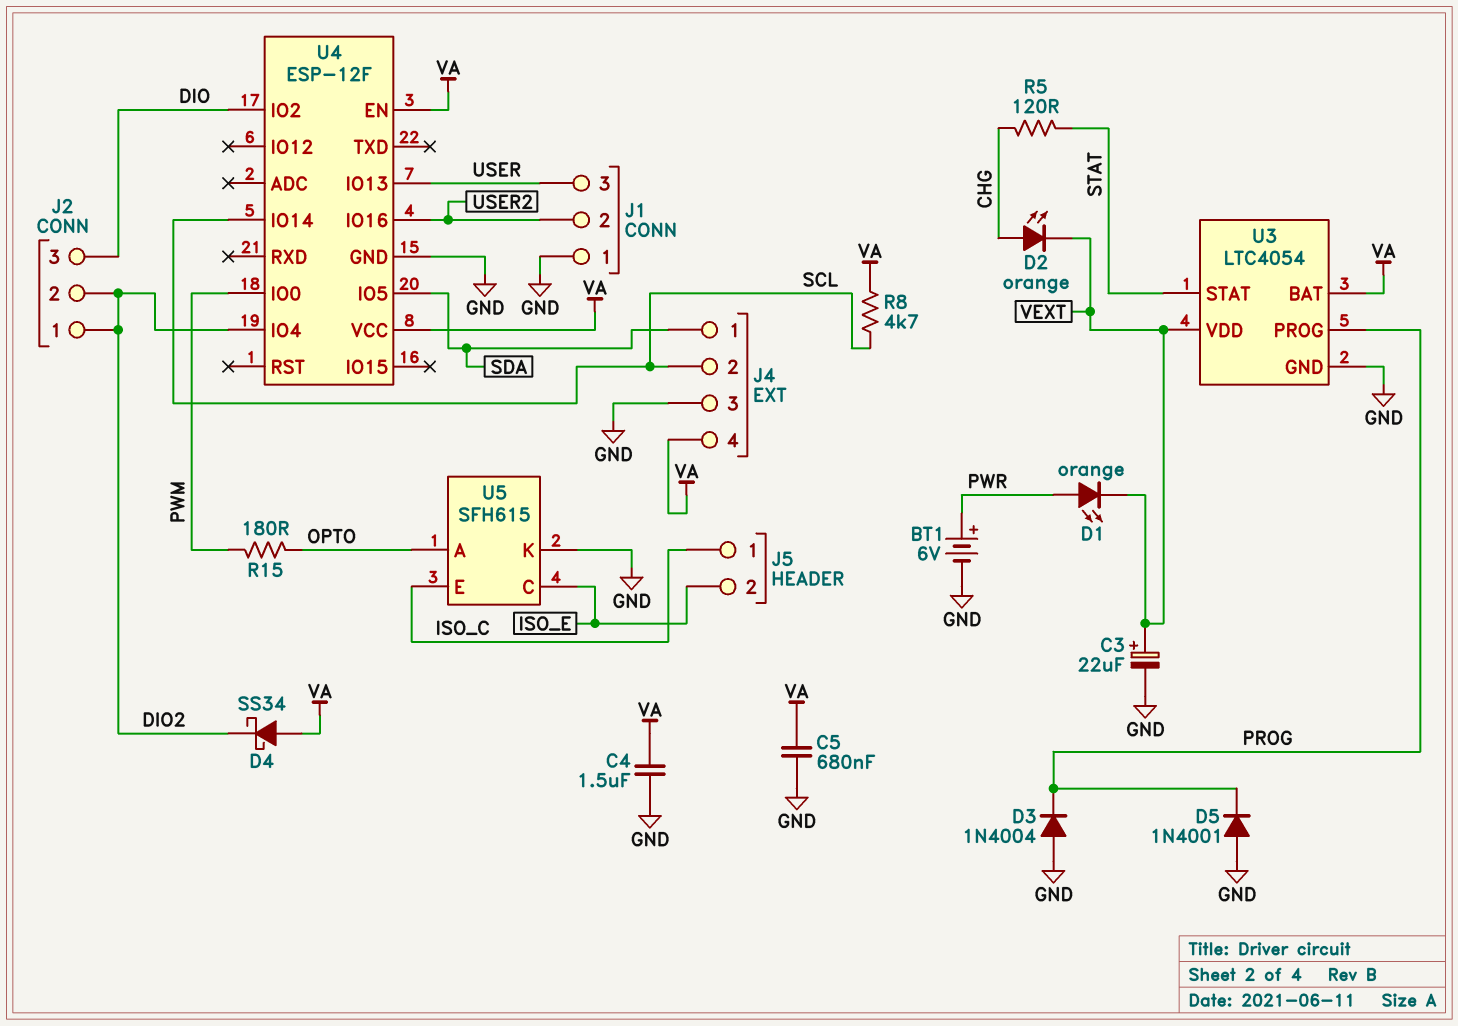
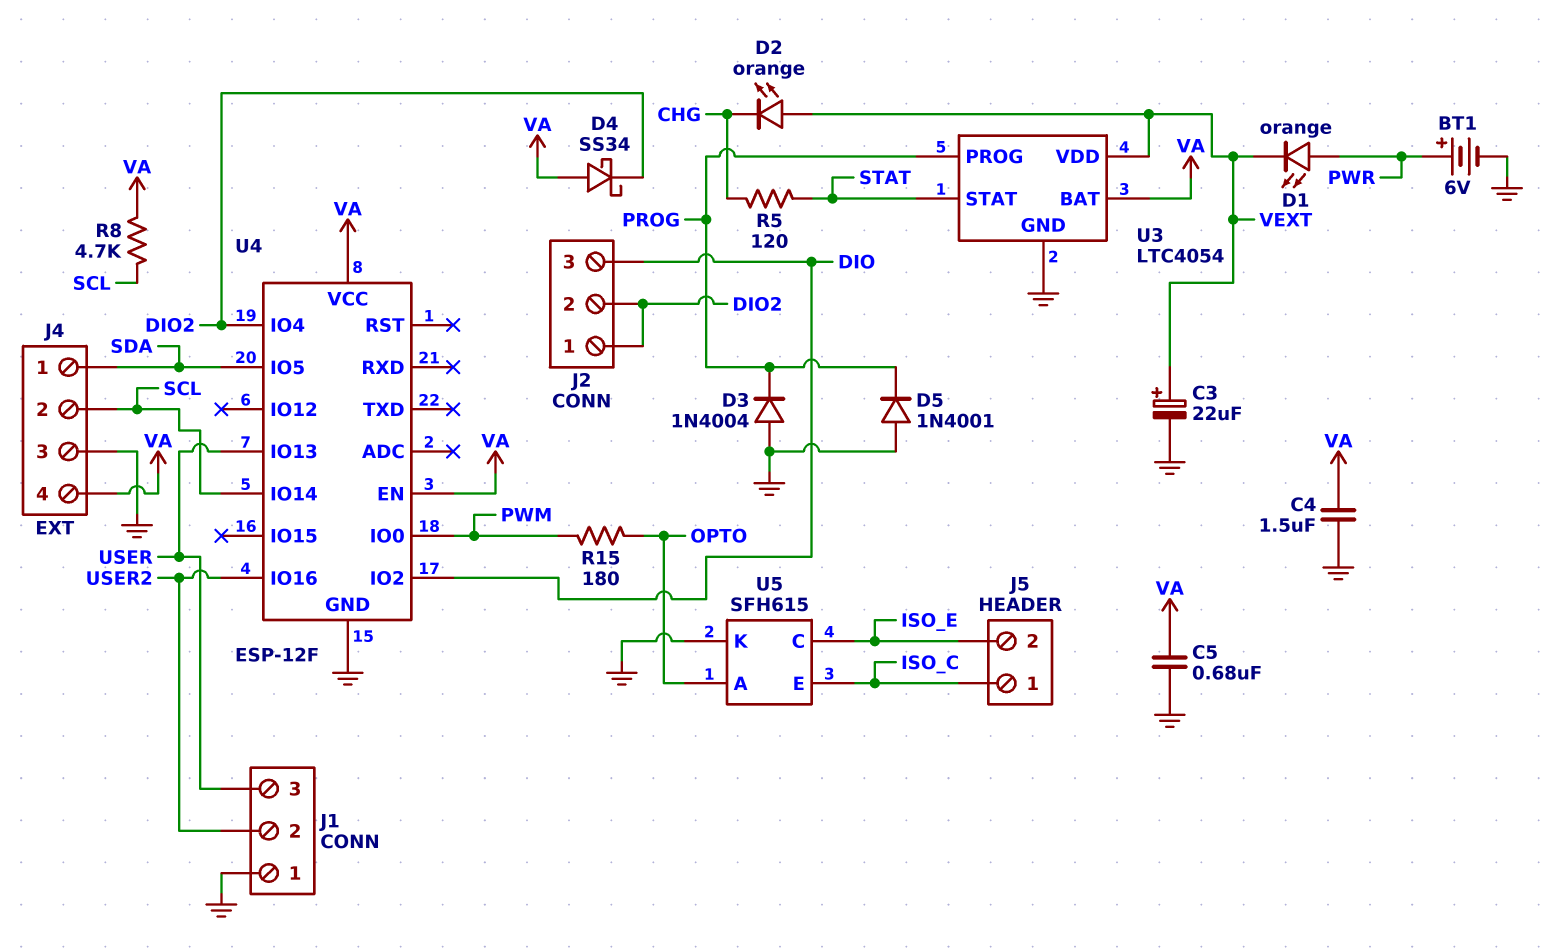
D2: LED orange (A CHG, K VEXT) -> LED orange (A VEXT, K CHG)

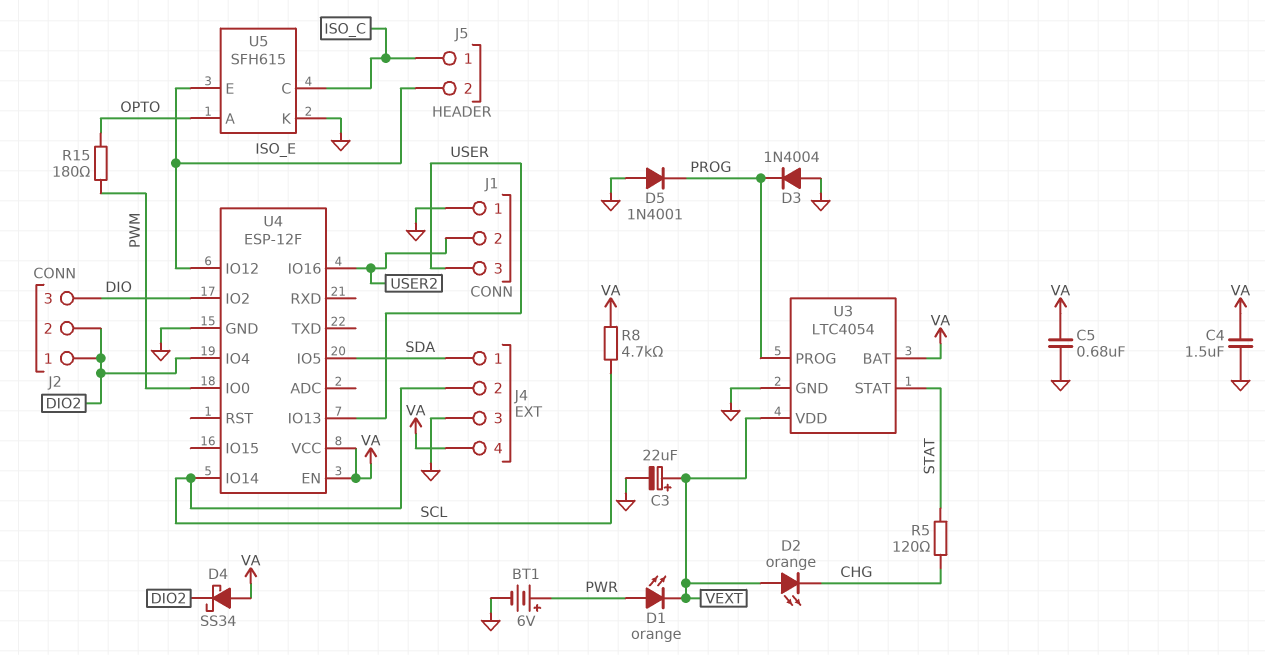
U4 pin IO12: none -> ISO_E
U5 pin C: ISO_E -> ISO_C
U5 pin E: ISO_C -> ISO_E

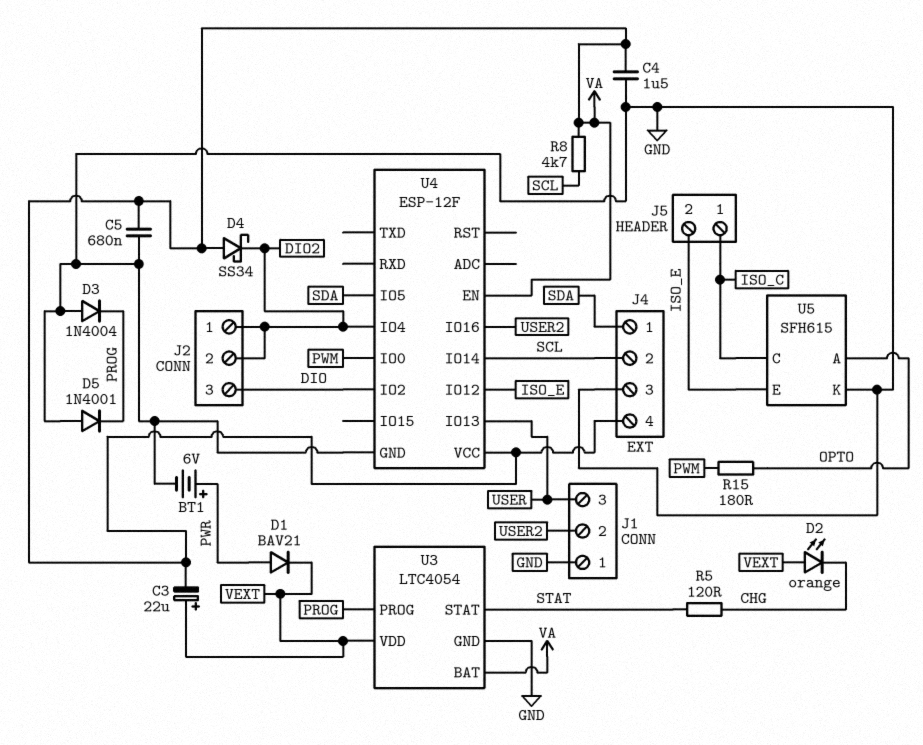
C3: 22uF (plus VEXT, minus GND) -> 22uF (plus VEXT, minus VA)
D1: LED orange (A PWR, K VEXT) -> diode BAV21 (A PWR, K VEXT)

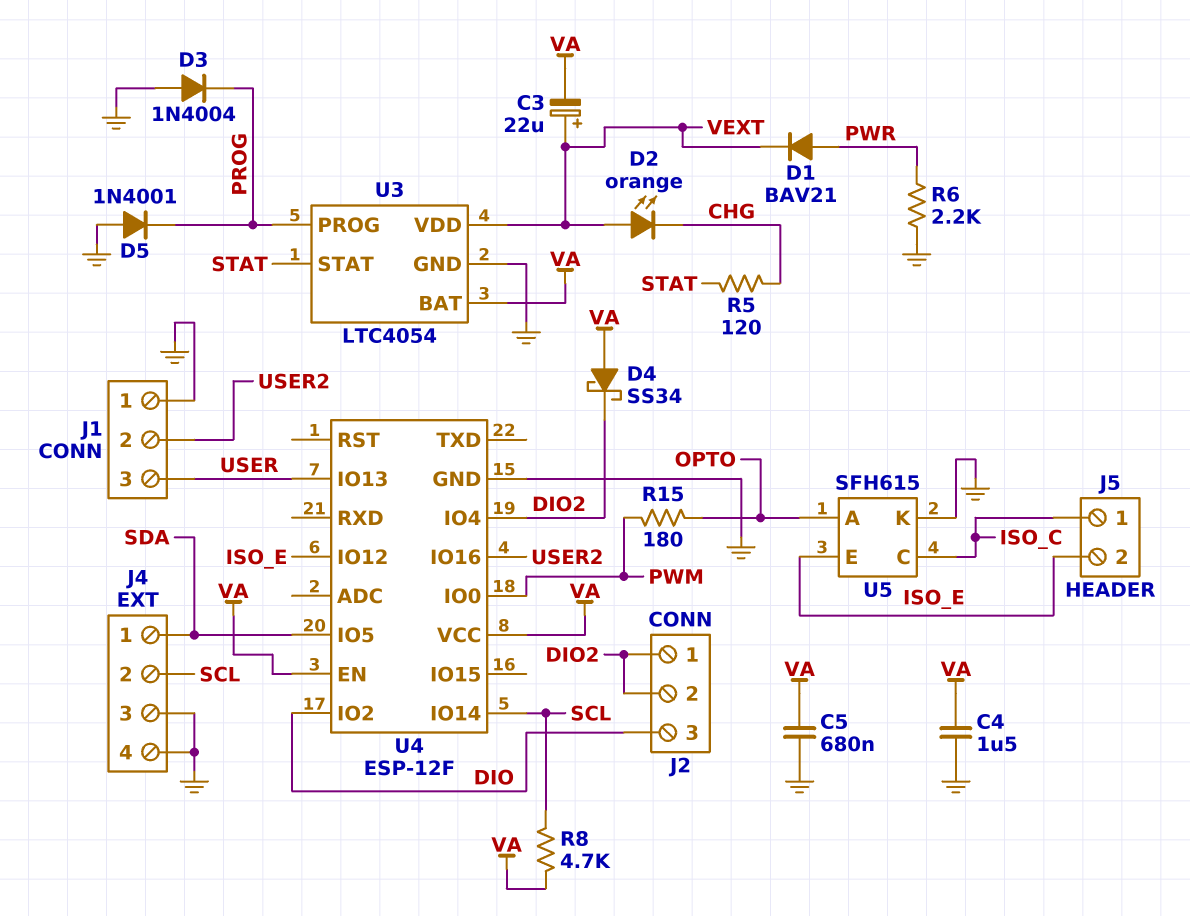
BT1: 6V (plus PWR, minus GND) -> none
J4 pin 4: VA -> GND
R6: none -> 2.2k (GND, PWR)

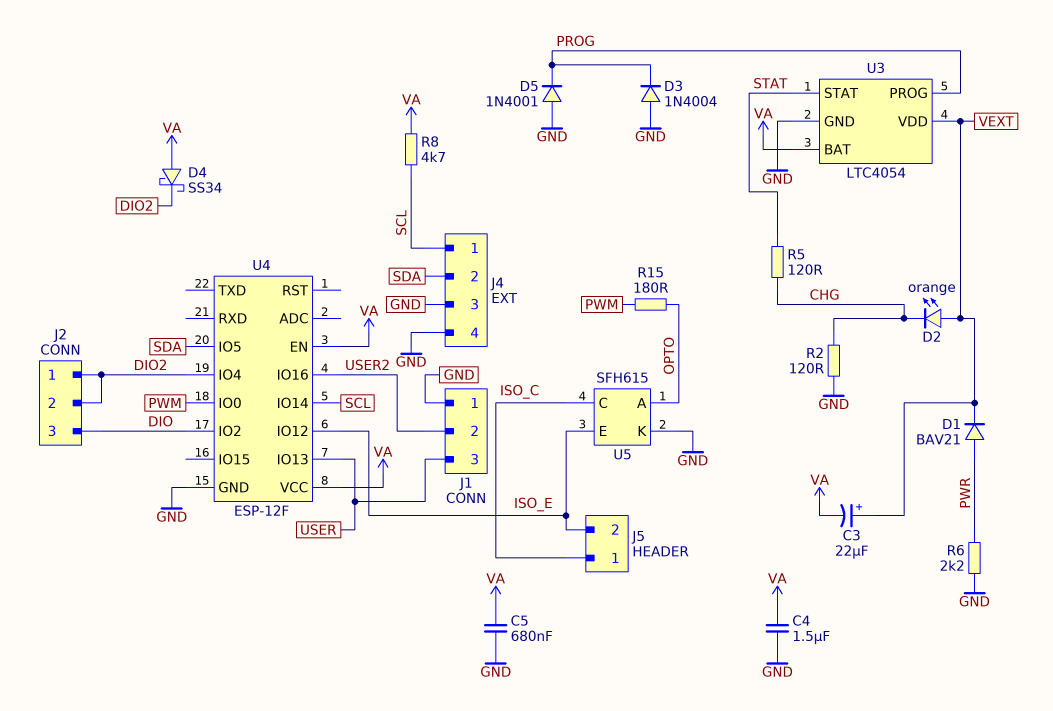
J4 pin 1: SDA -> SCL
J4 pin 2: SCL -> SDA
R2: none -> 120 (CHG, GND)

